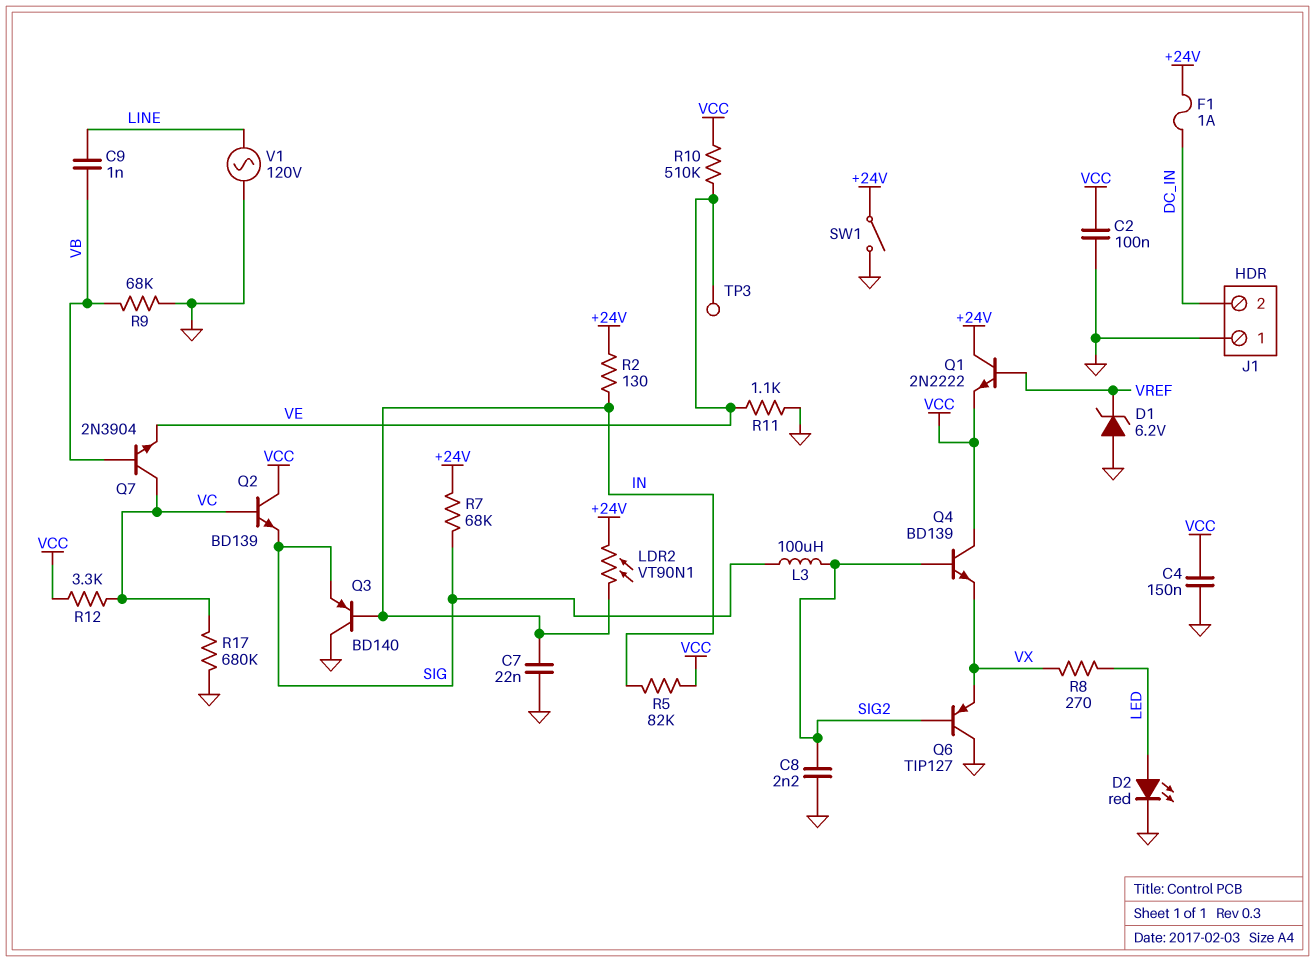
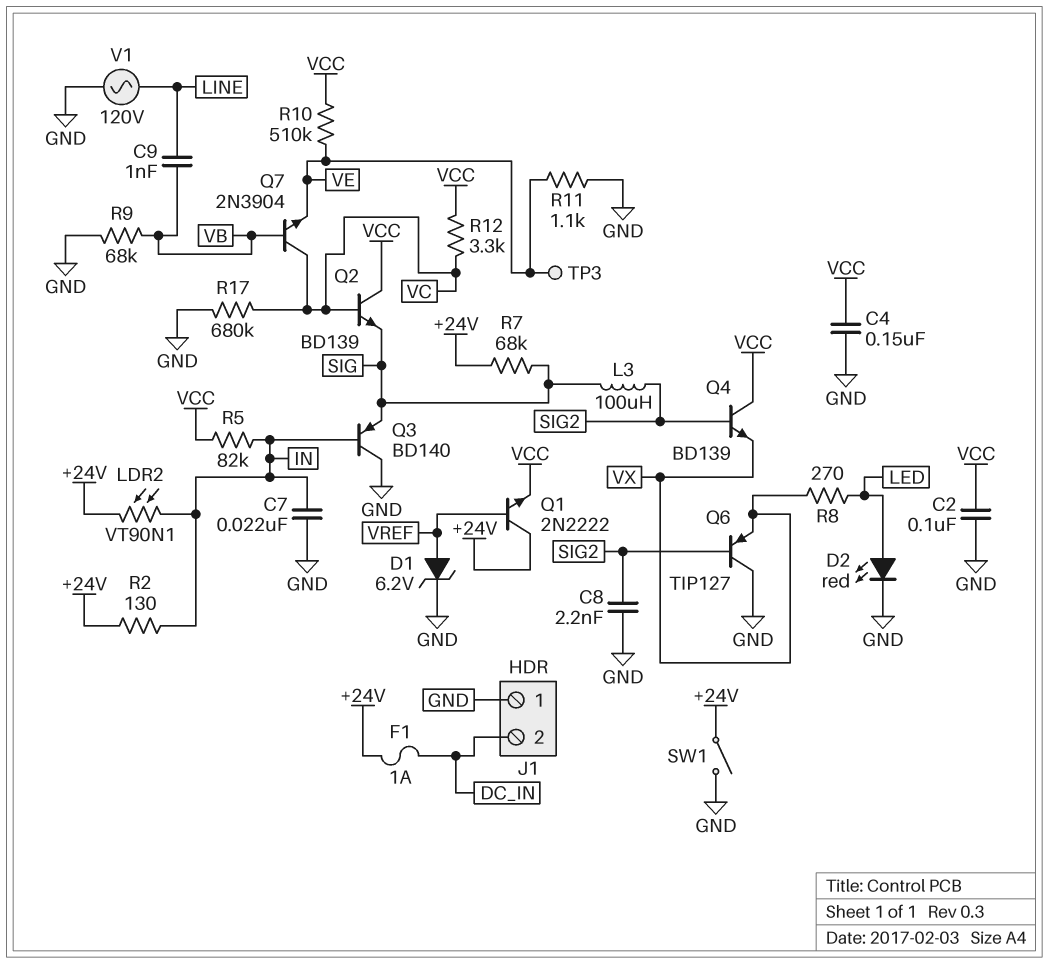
D1: zener 6.2V (A GND, K VREF) -> zener 6.2V (A VREF, K GND)

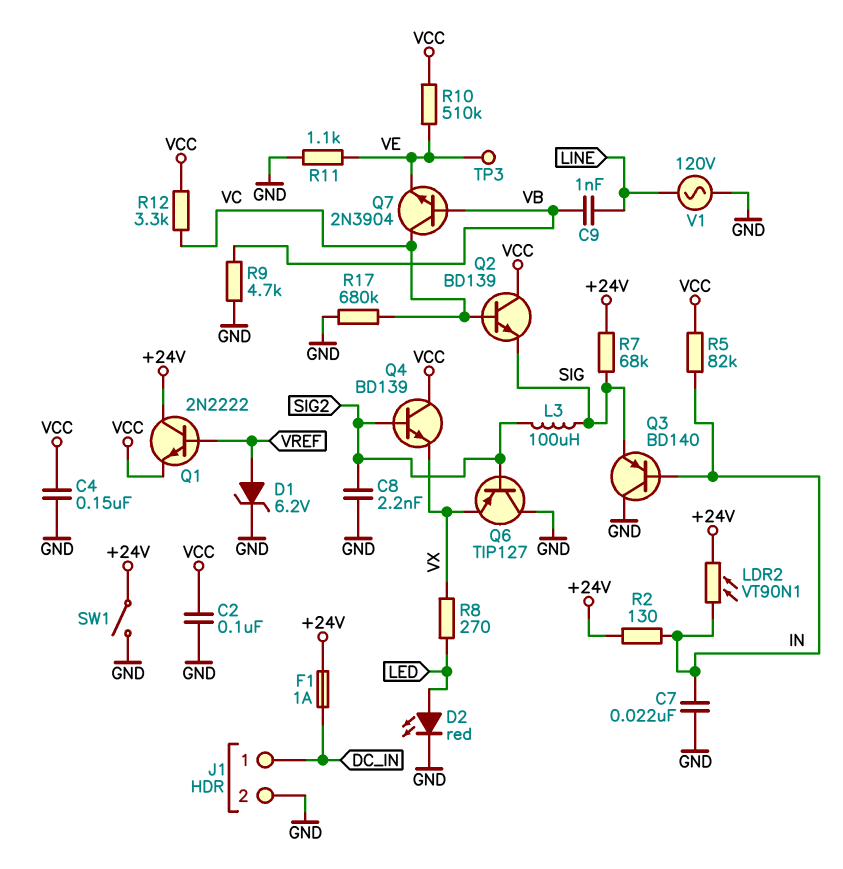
J1 pin 1: GND -> DC_IN
J1 pin 2: DC_IN -> GND
R9: 68k (GND, VB) -> 4.7k (GND, VB)

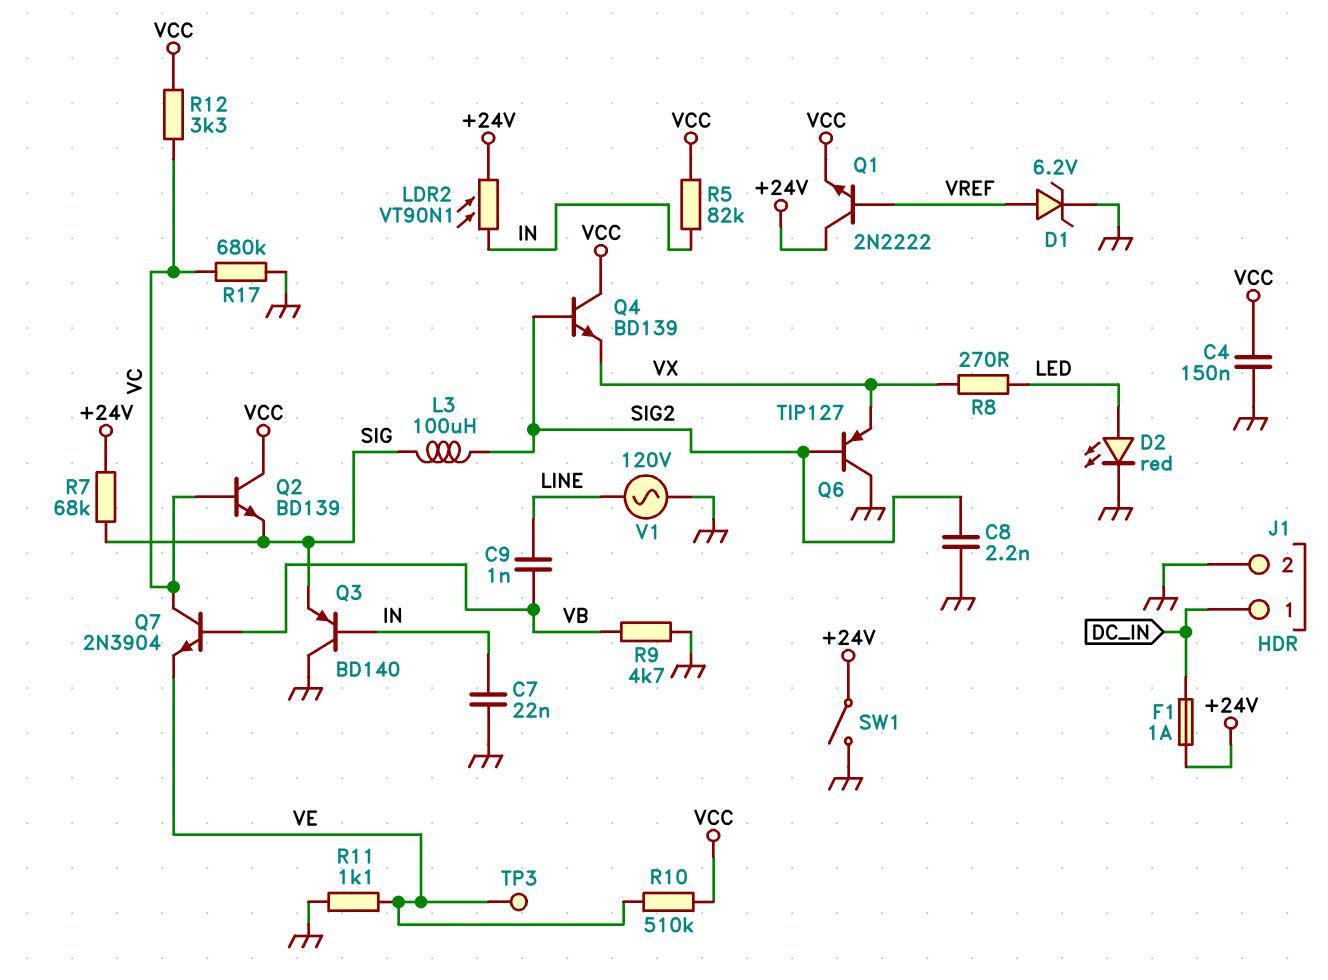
C2: 100nF (GND, VCC) -> none
R2: 130 (+24V, IN) -> none

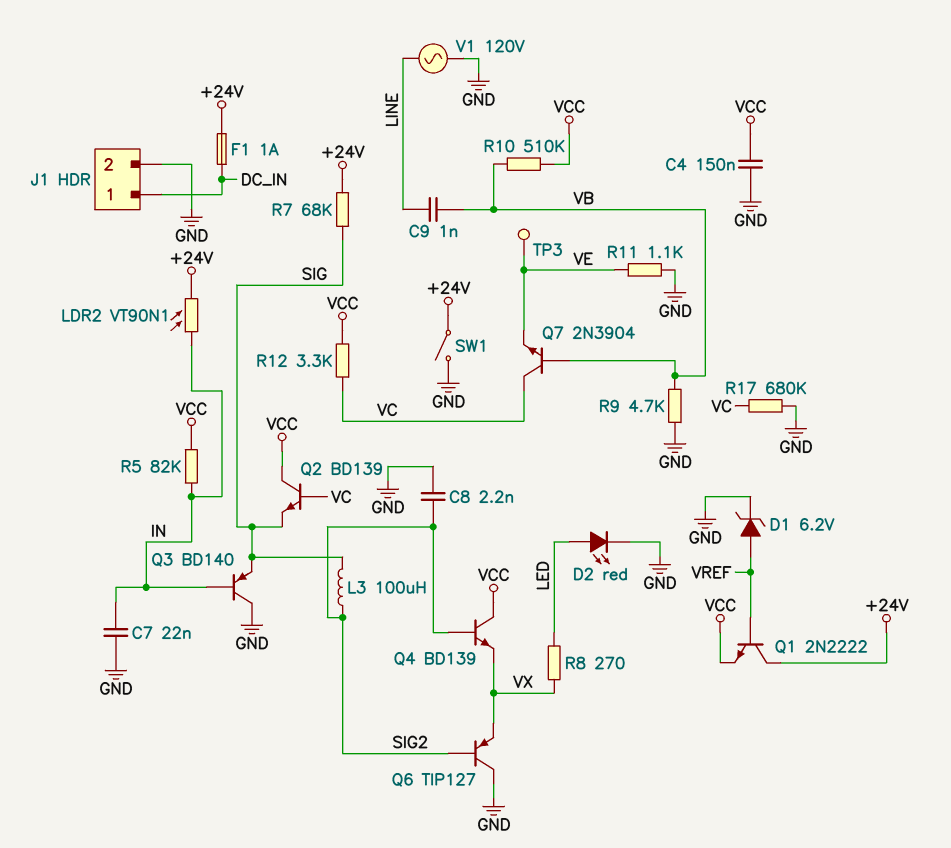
R10: 510k (VCC, VE) -> 510k (VB, VCC)

